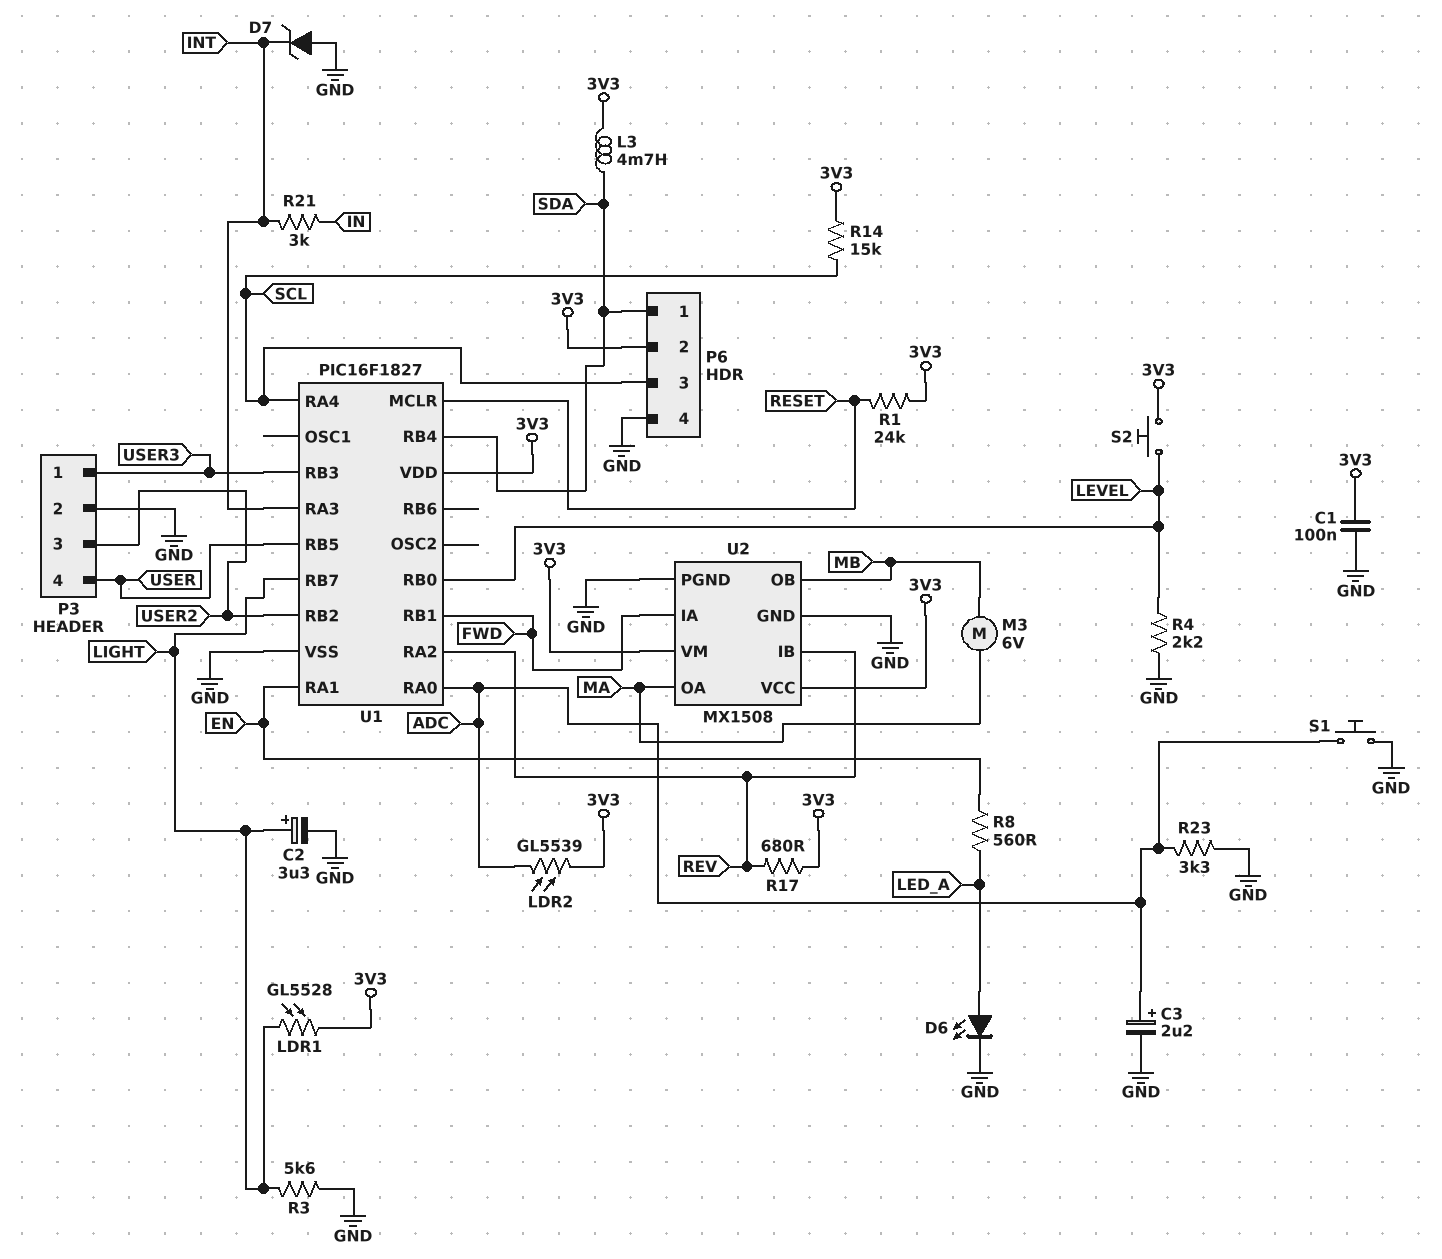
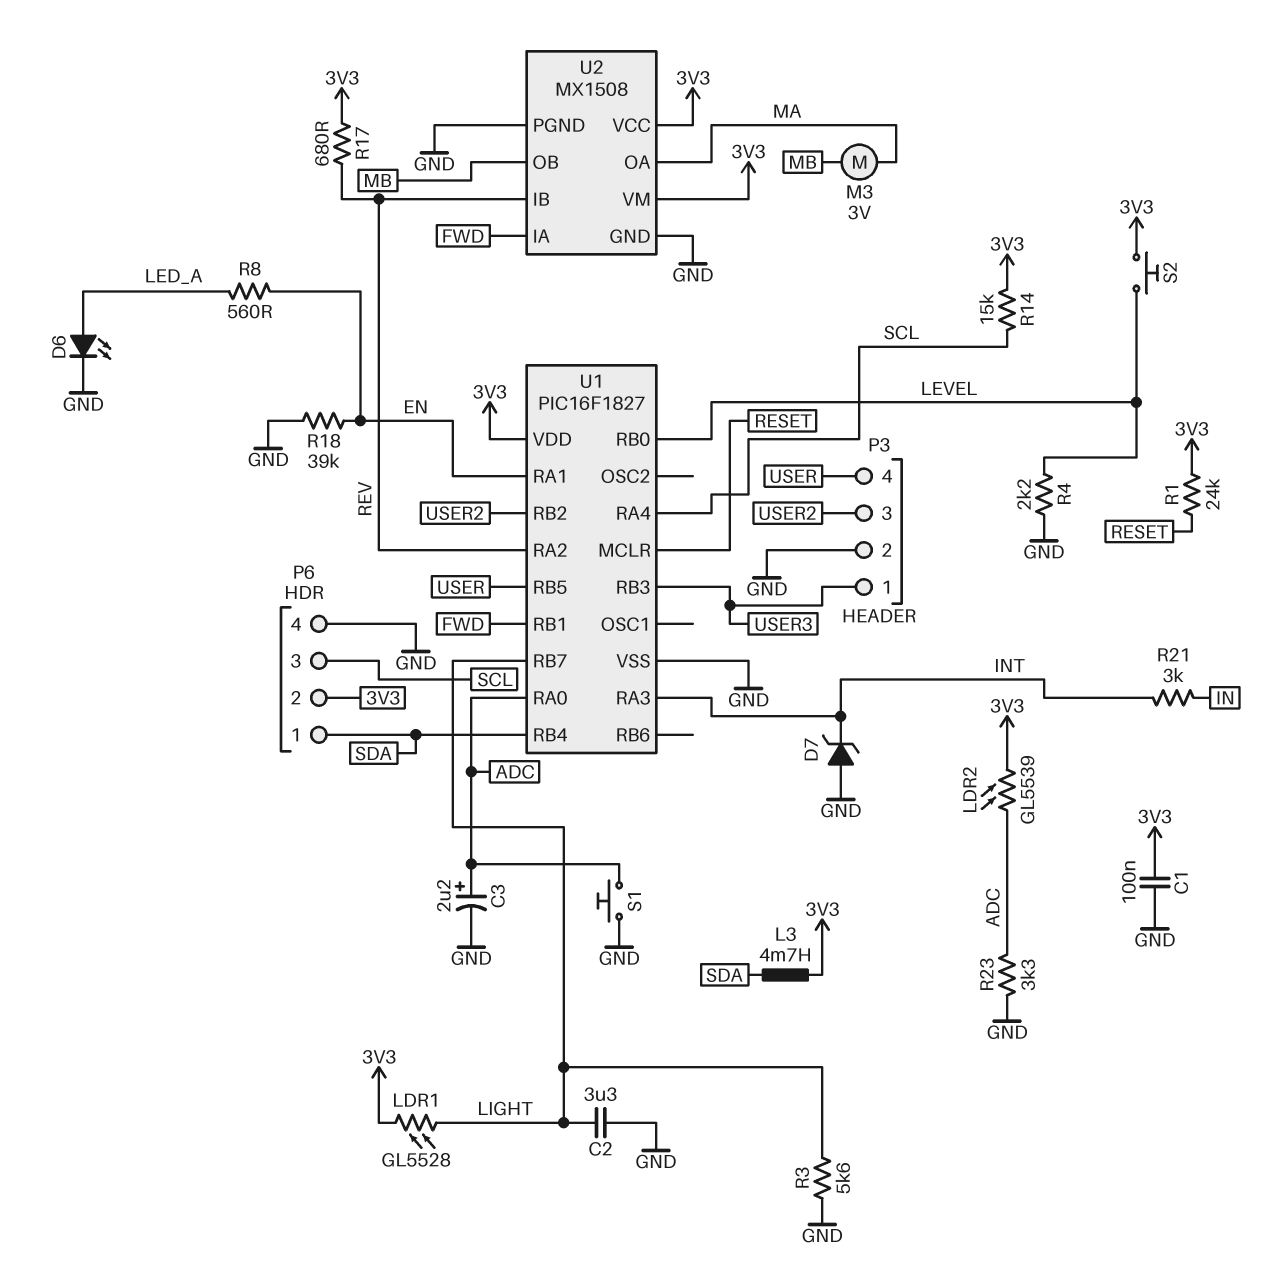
C2: 3.3uF (plus LIGHT, minus GND) -> 3.3uF (GND, LIGHT)
M3: motor 6V (MA, MB) -> motor 3V (MA, MB)
R18: none -> 39k (EN, GND)

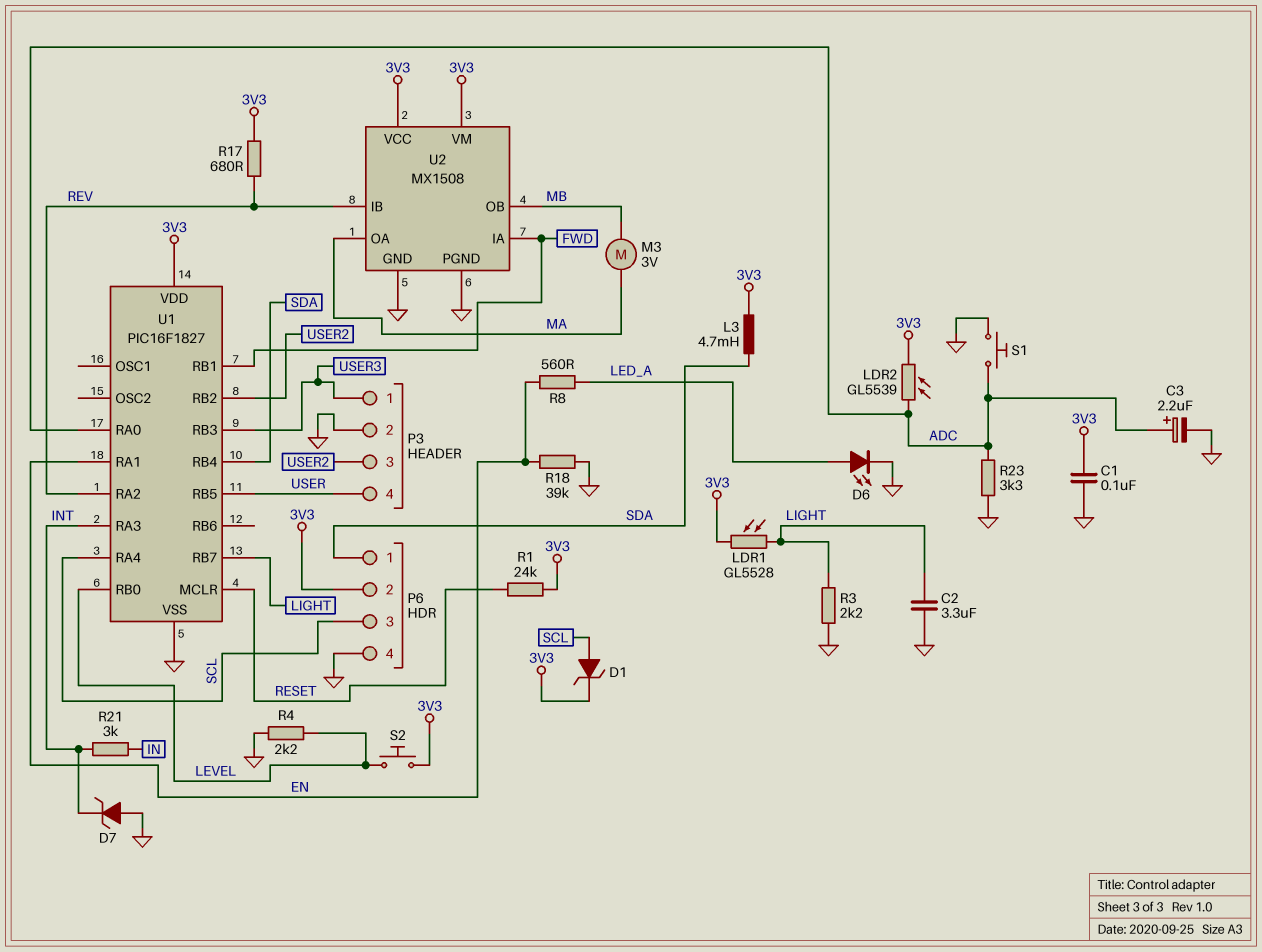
D1: none -> zener (A SCL, K 3V3)
R3: 5.6k (GND, LIGHT) -> 2.2k (GND, LIGHT)
R14: 15k (3V3, SCL) -> none

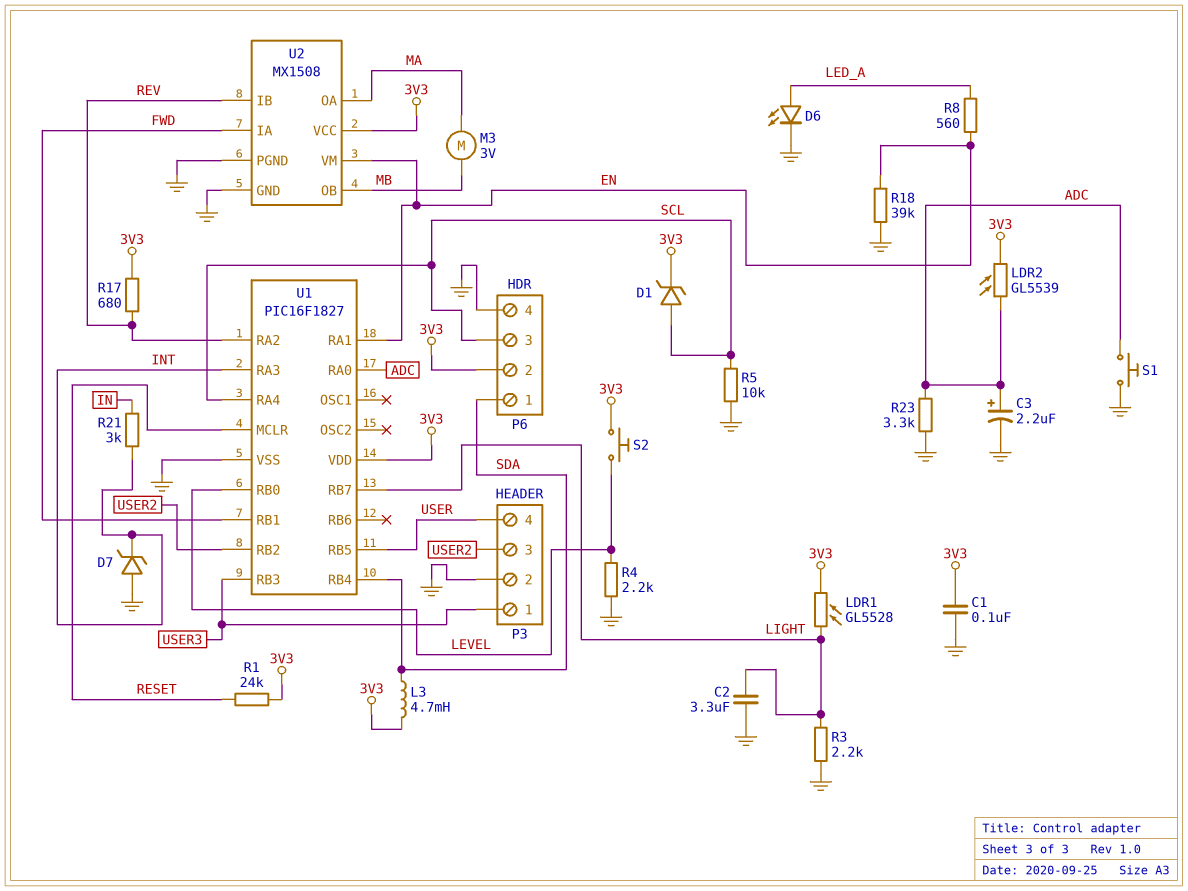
R5: none -> 10k (GND, SCL)
U2 pin VM: 3V3 -> EN

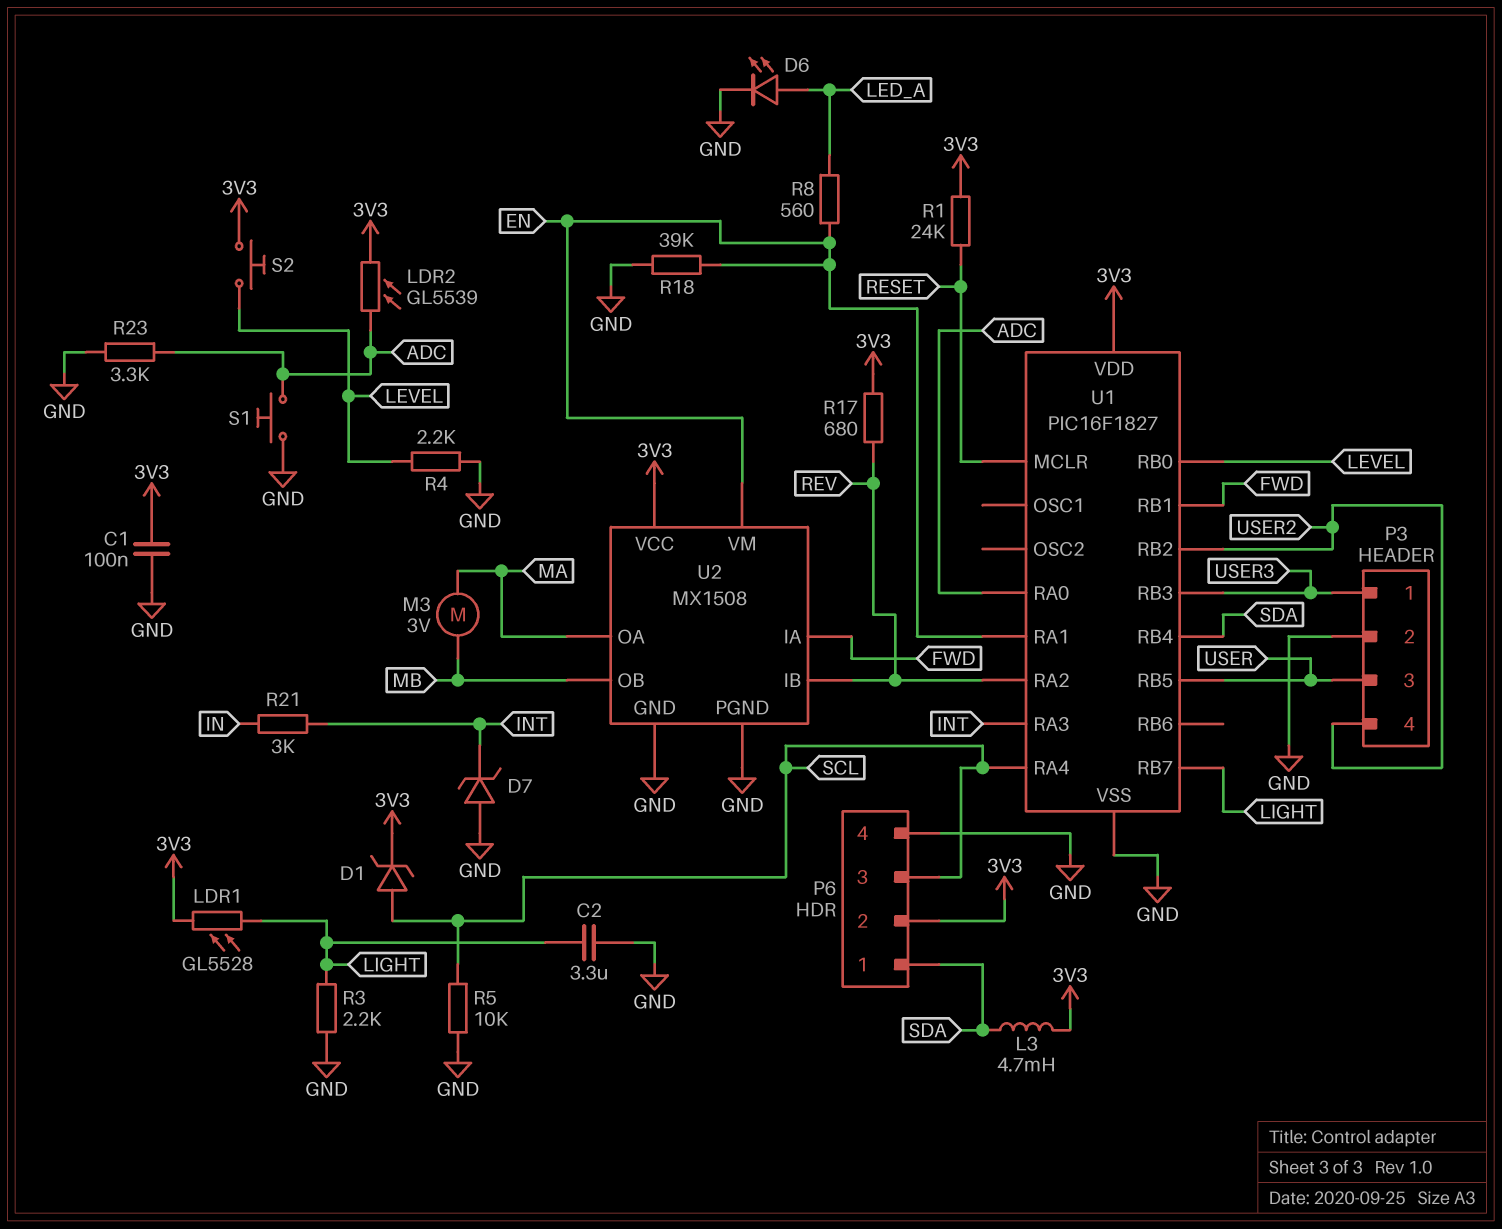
C3: 2.2uF (plus ADC, minus GND) -> none
P3 pin 3: USER2 -> USER
P3 pin 4: USER -> USER2

